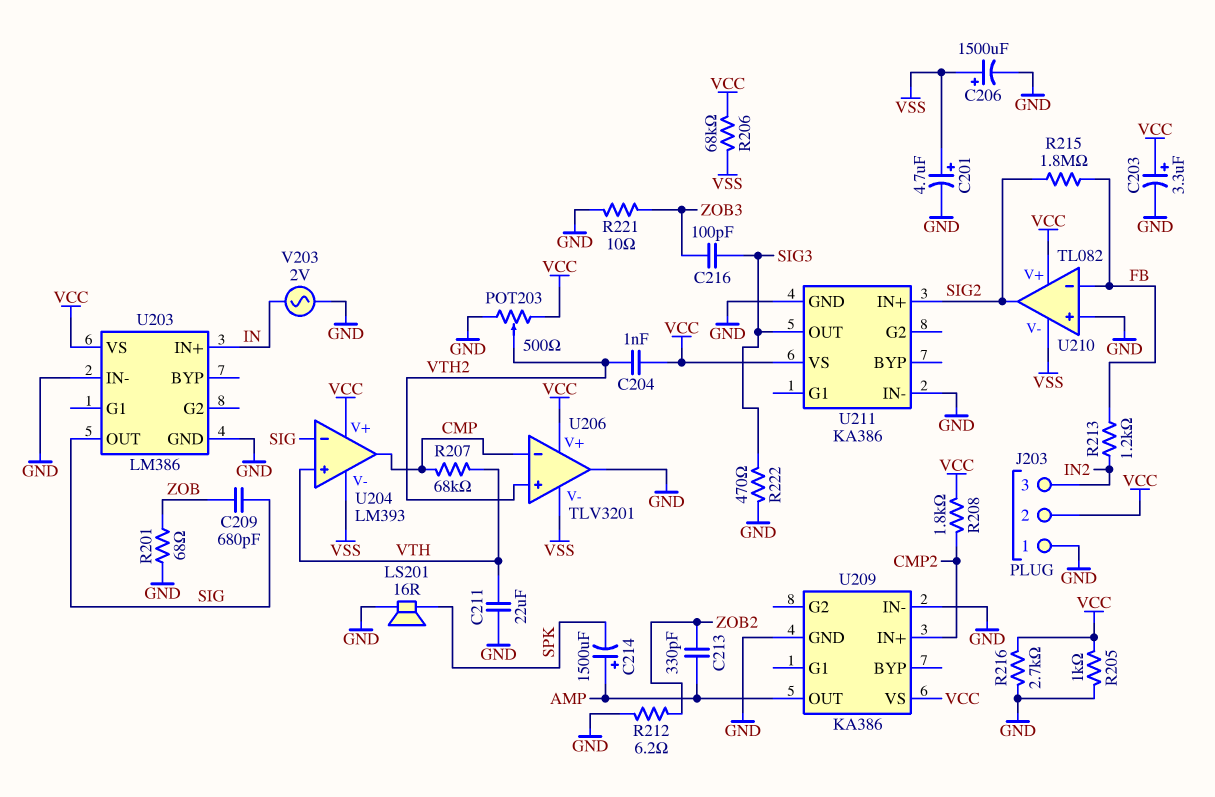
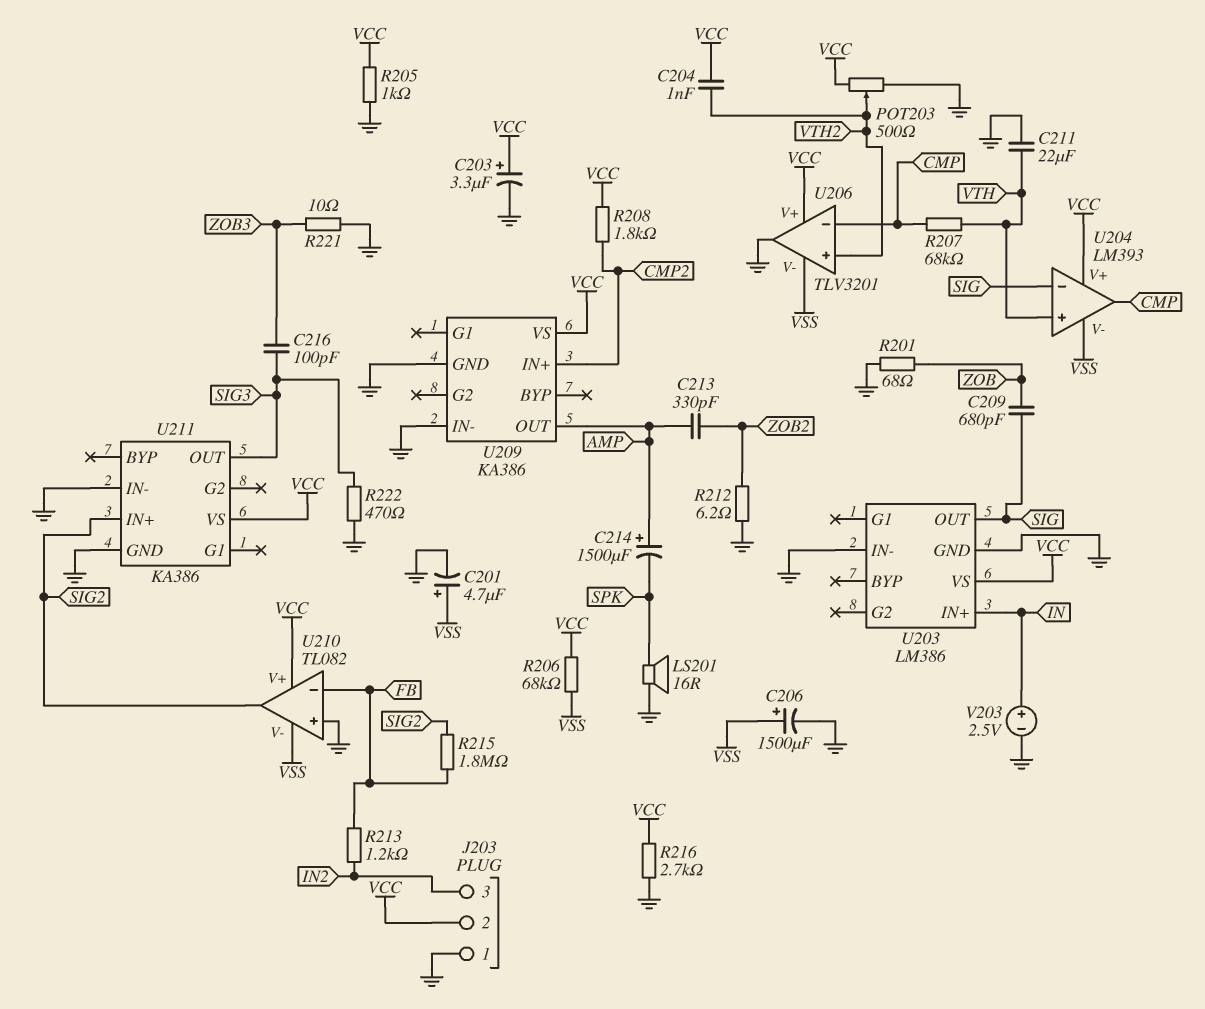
V203: AC 2V (GND, IN) -> 2.5V (plus IN, minus GND)

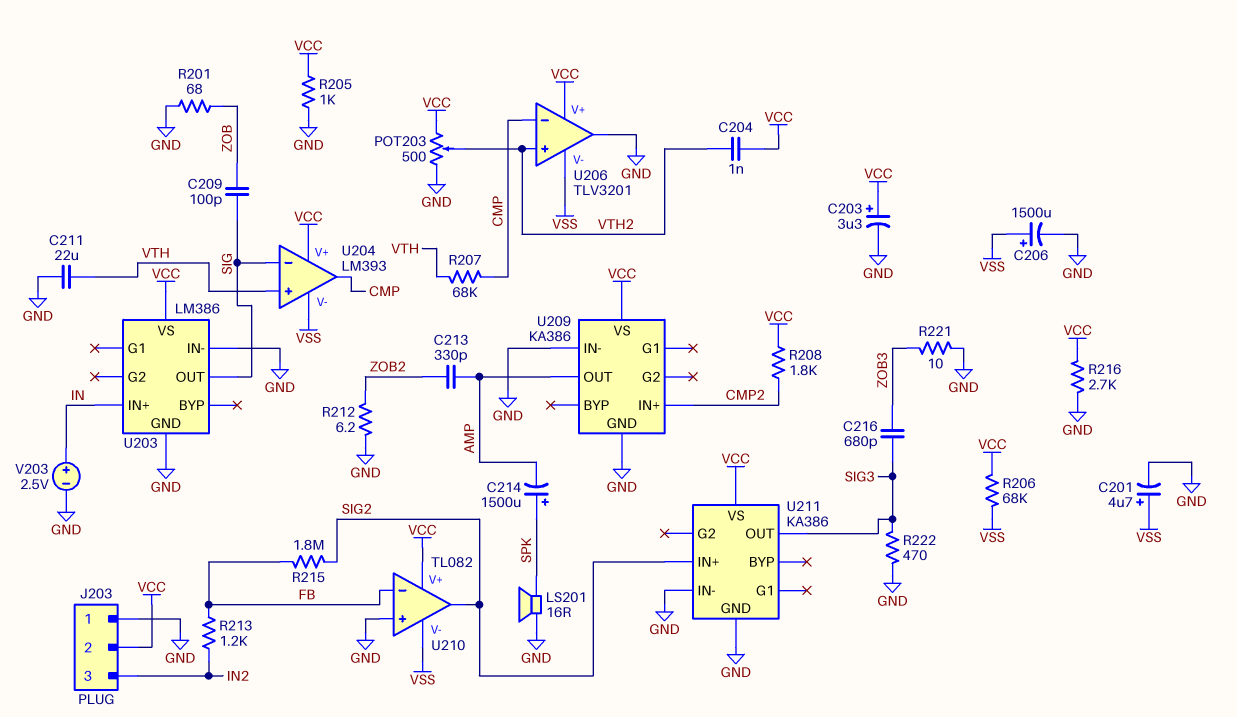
C209: 680pF (SIG, ZOB) -> 100pF (SIG, ZOB)
C214: 1500uF (plus AMP, minus SPK) -> 1500uF (plus SPK, minus AMP)
C216: 100pF (SIG3, ZOB3) -> 680pF (SIG3, ZOB3)

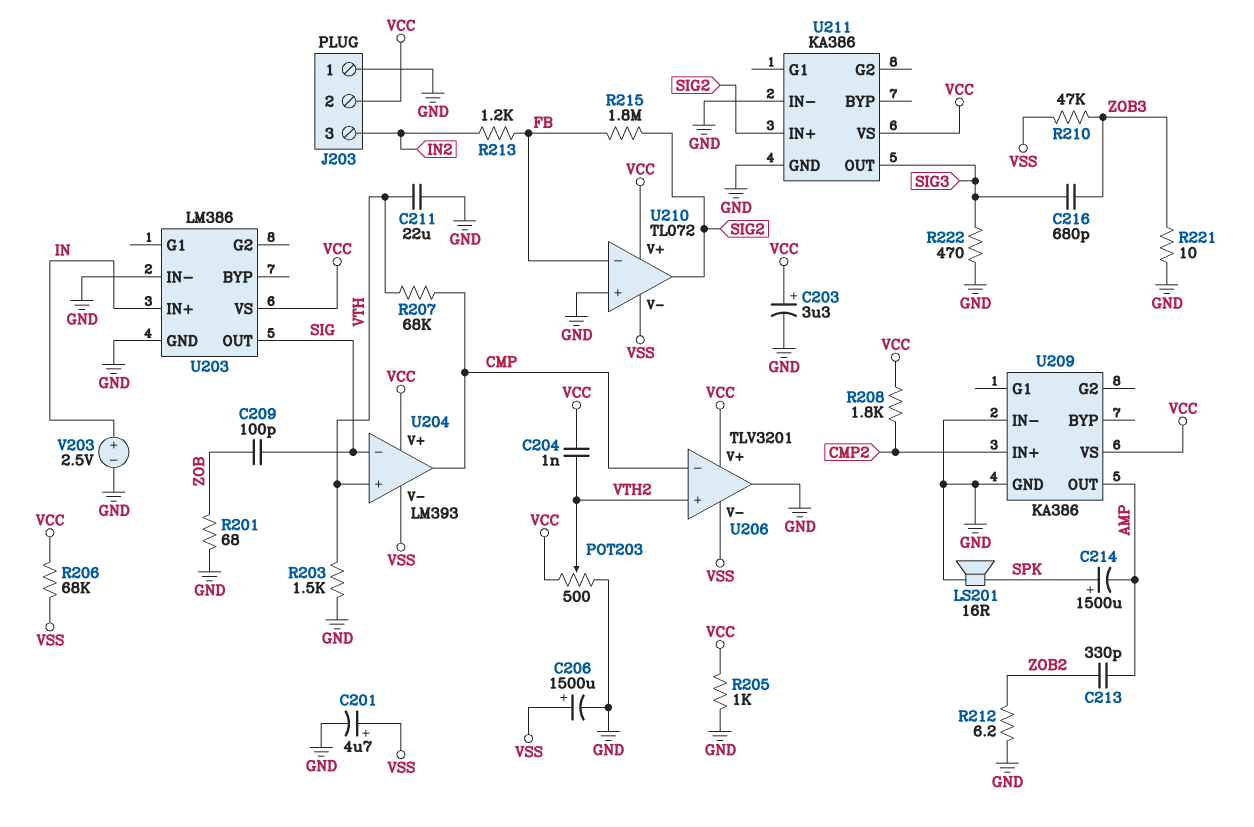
R203: none -> 1.5k (GND, VTH)
R210: none -> 47k (VSS, ZOB3)
R216: 2.7k (GND, VCC) -> none
U210: TL082 -> TL072

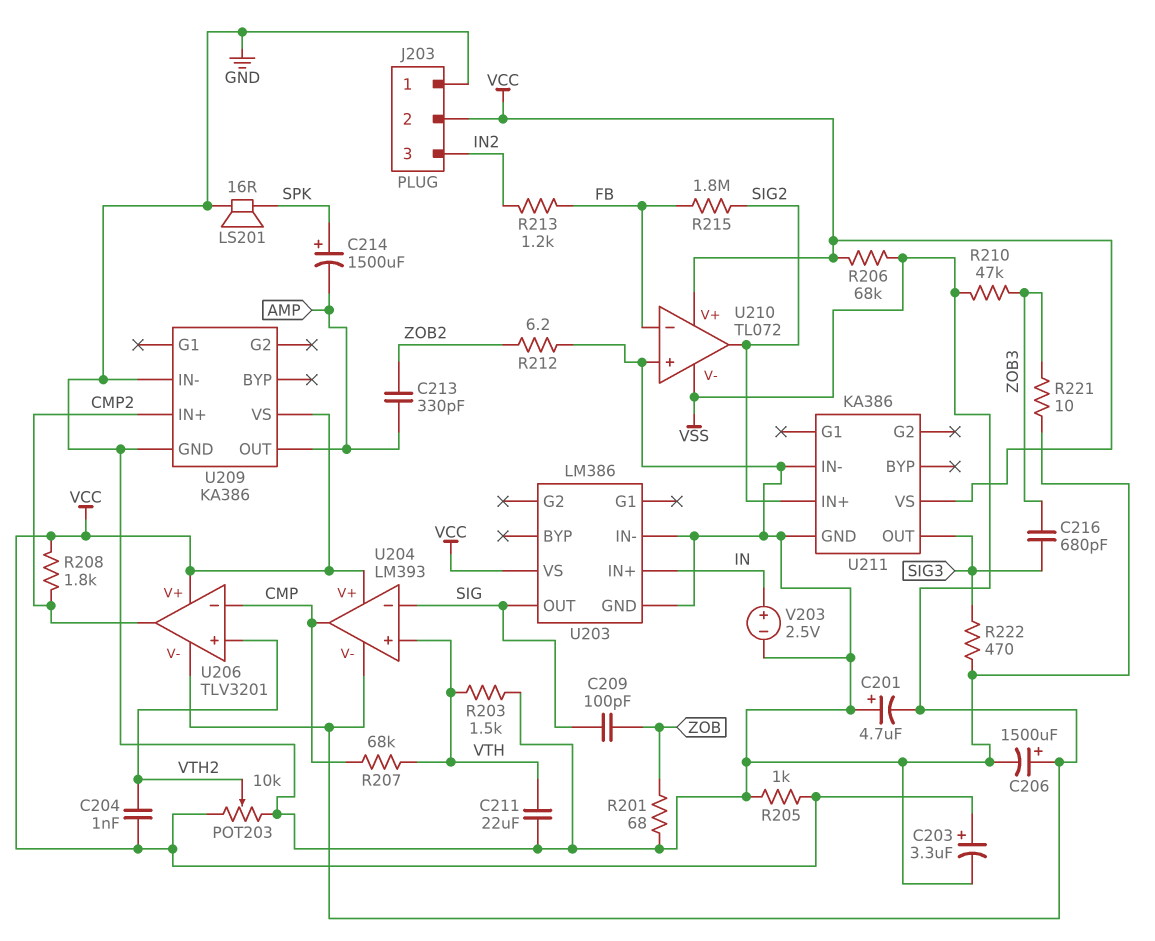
C201: 4.7uF (plus VSS, minus GND) -> 4.7uF (plus GND, minus VSS)
POT203: 500 (GND, VCC, wiper VTH2) -> 10k (GND, VCC, wiper VTH2)
U206 pin out: GND -> CMP2

